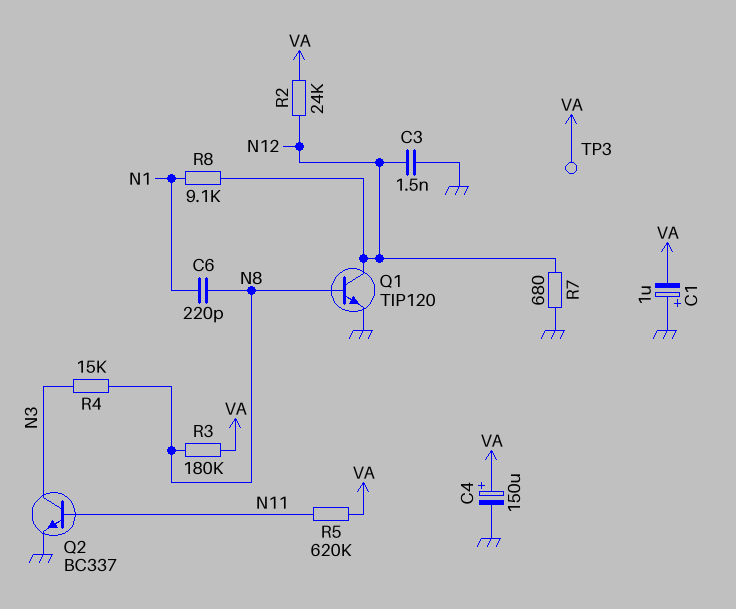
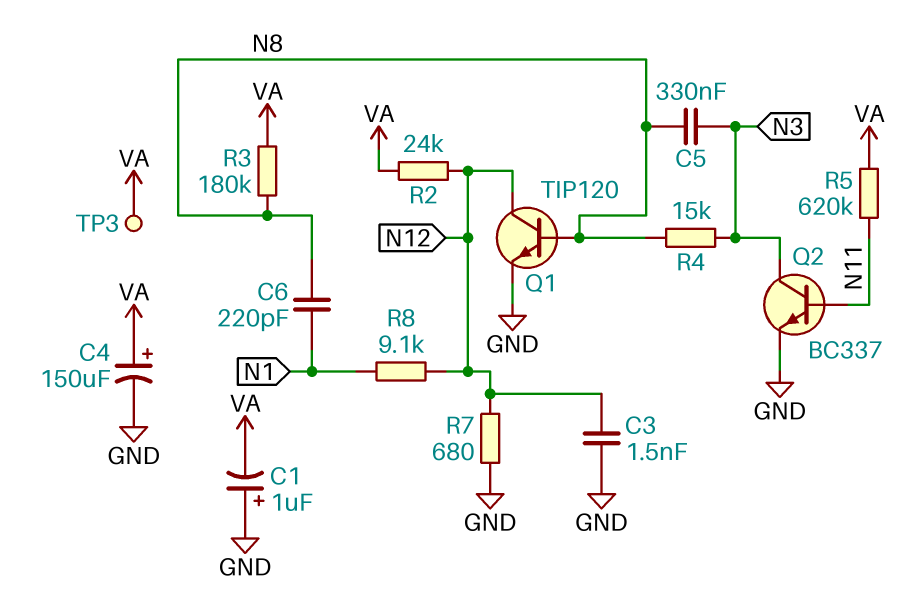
C5: none -> 330nF (N3, N8)

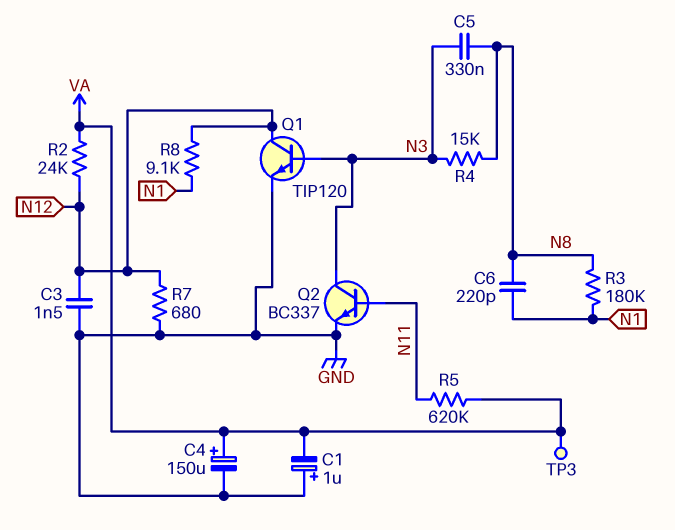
Q1: NPN TIP120 (B N8, C N12, E GND) -> NPN TIP120 (B N3, C N12, E GND)
R3: 180k (N8, VA) -> 180k (N1, N8)

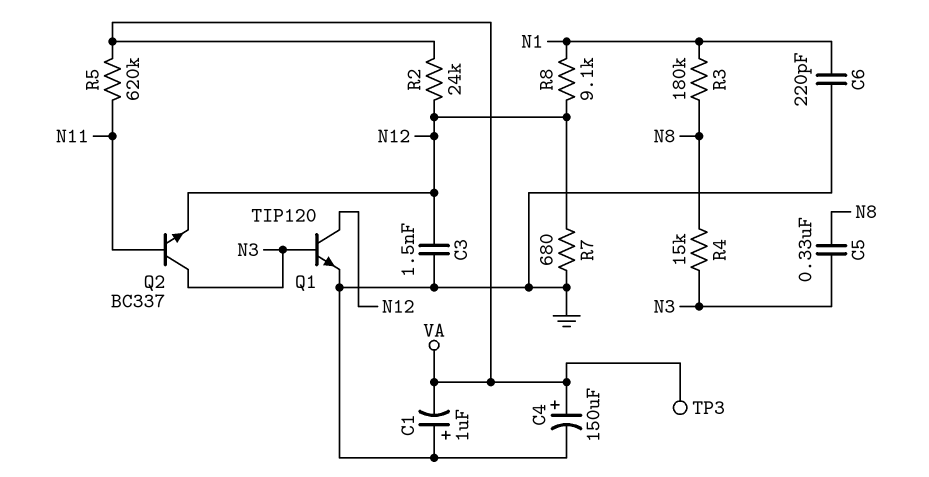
C6: 220pF (N1, N8) -> 220pF (GND, N1)
Q2: NPN BC337 (B N11, C N3, E GND) -> NPN BC337 (B N11, C N3, E N12)

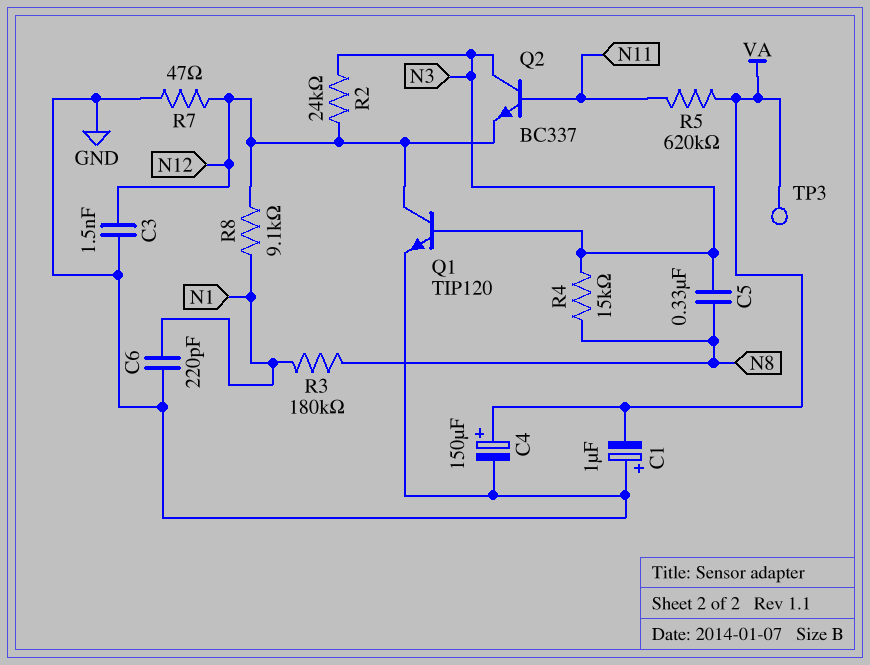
R2: 24k (N12, VA) -> 24k (N3, N12)
R7: 680 (GND, N12) -> 47 (GND, N12)

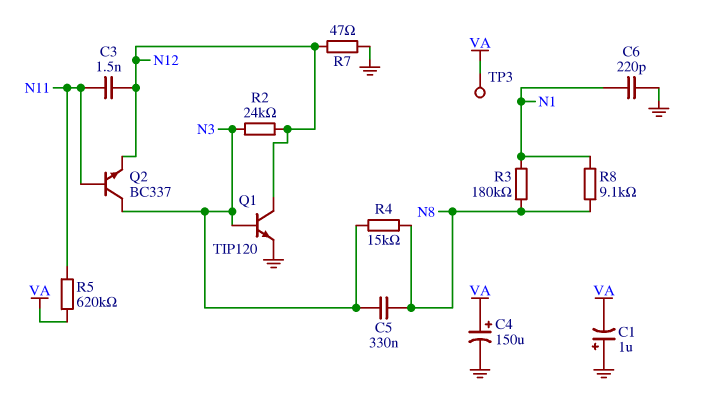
C3: 1.5nF (GND, N12) -> 1.5nF (N11, N12)
R8: 9.1k (N1, N12) -> 9.1k (N1, N8)

